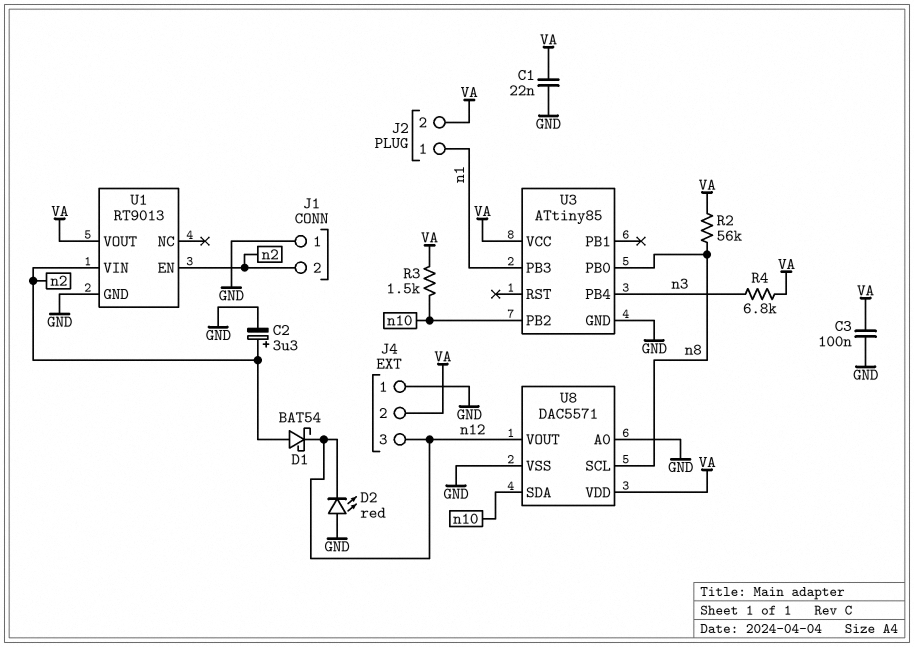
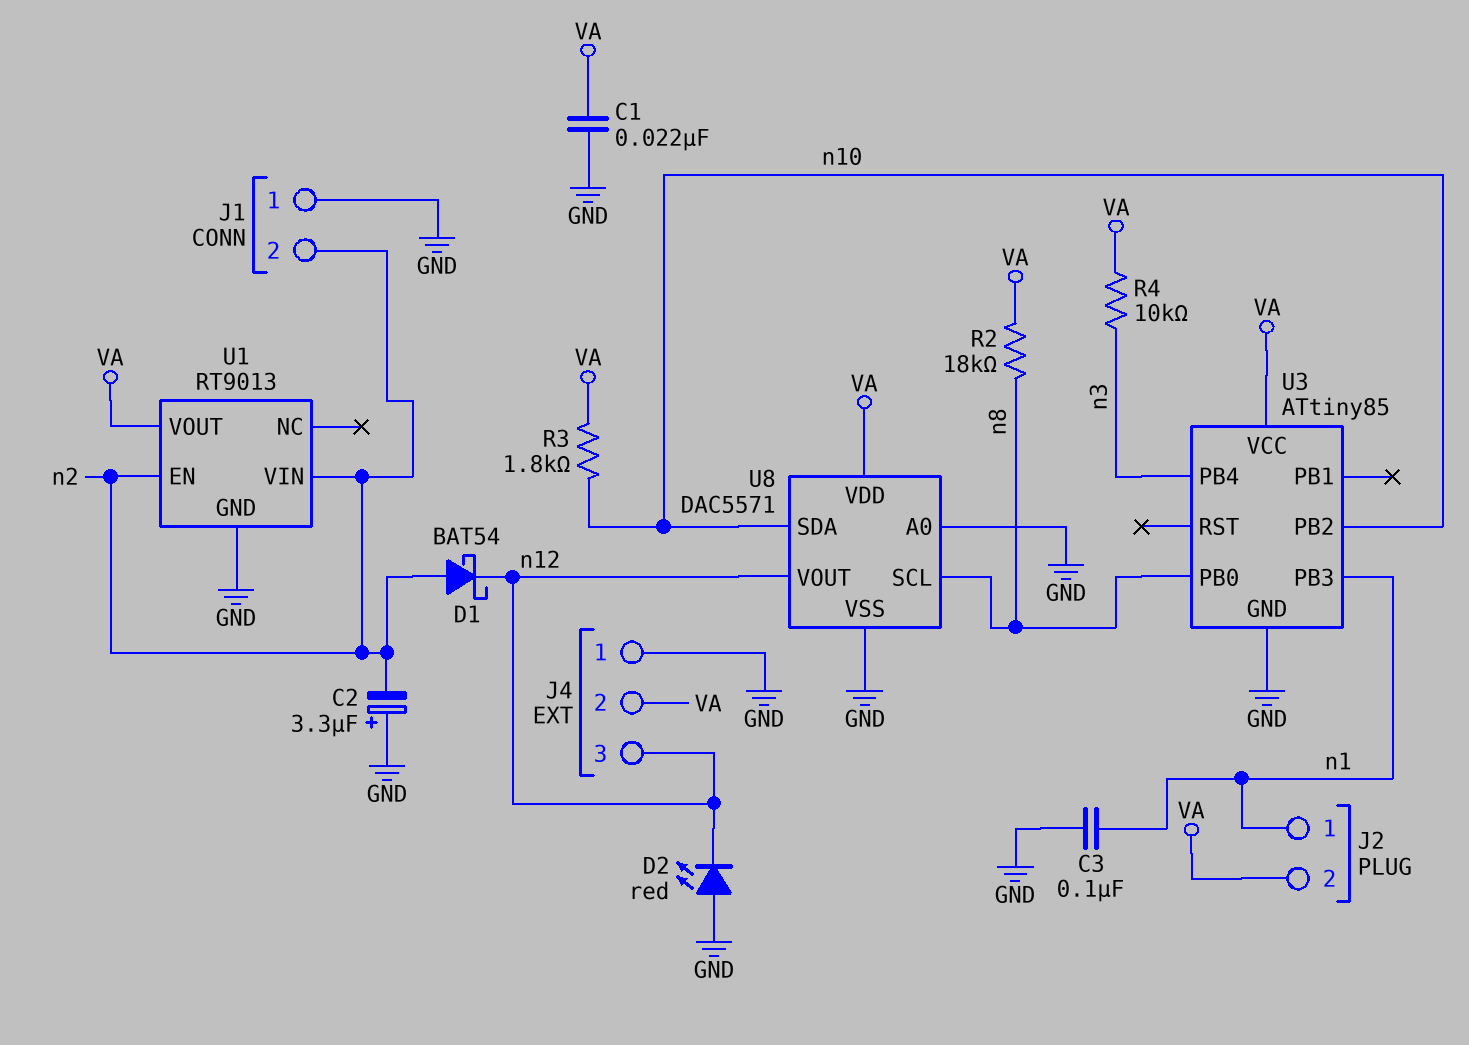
C2: 3.3uF (plus n2, minus GND) -> 3.3uF (plus GND, minus n2)
C3: 100nF (GND, VA) -> 100nF (GND, n1)
R2: 56k (VA, n8) -> 18k (VA, n8)
R3: 1.5k (VA, n10) -> 1.8k (VA, n10)
R4: 6.8k (VA, n3) -> 10k (VA, n3)

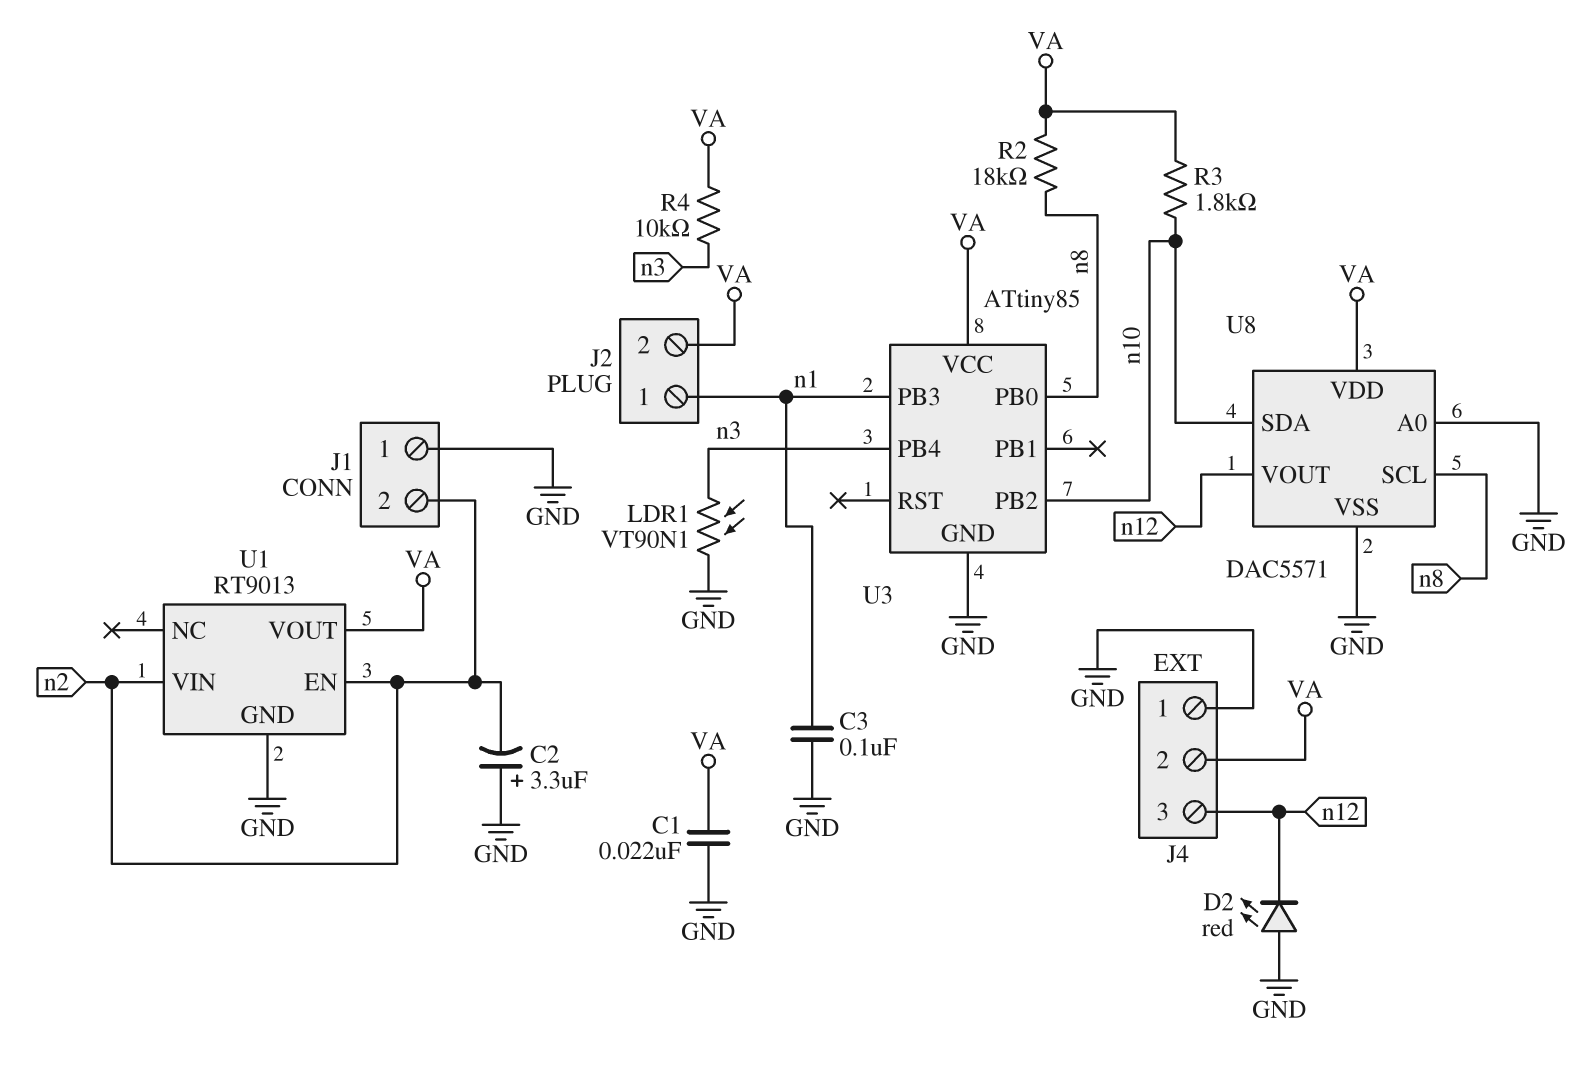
D1: schottky BAT54 (A n2, K n12) -> none
LDR1: none -> VT90N1 (GND, n3)

